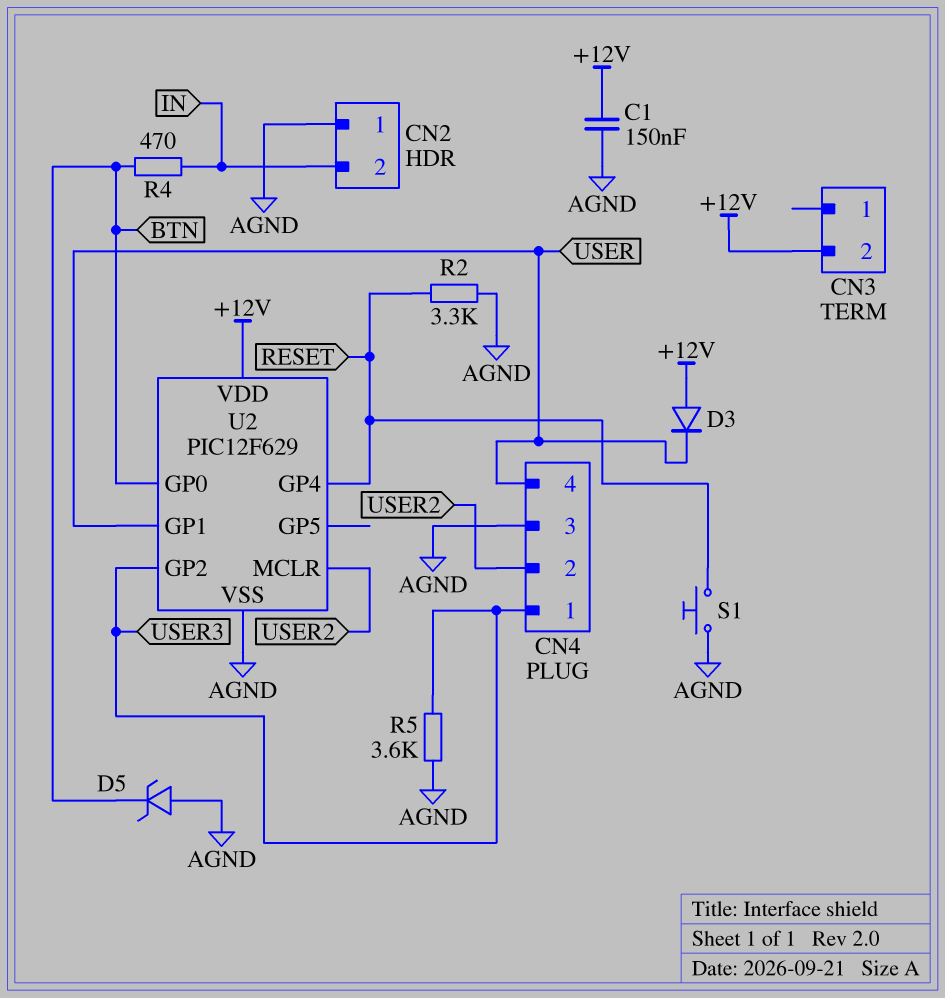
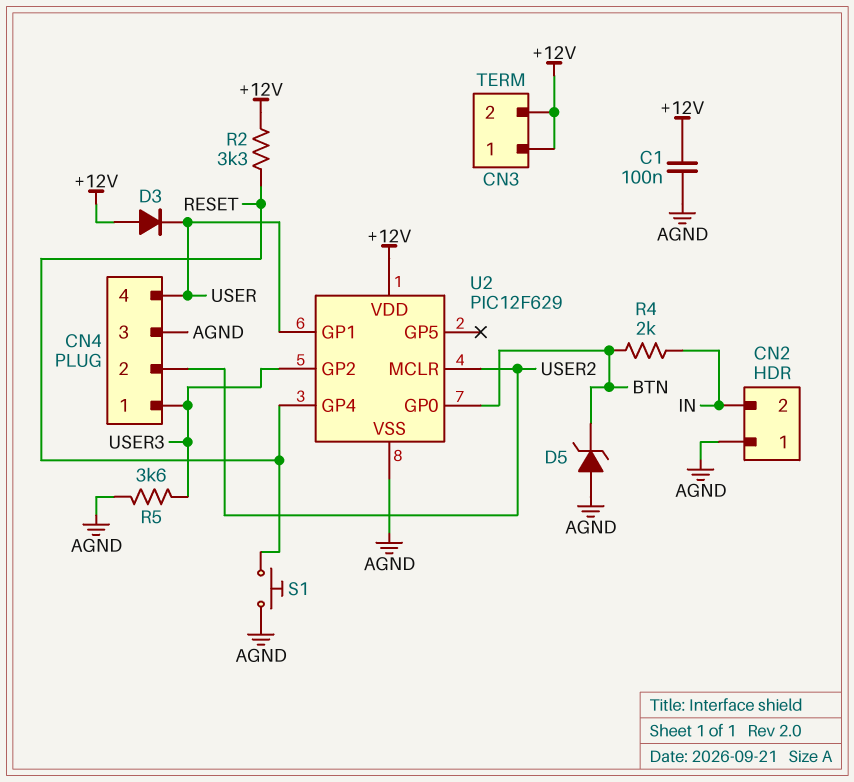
C1: 150nF (+12V, AGND) -> 100nF (+12V, AGND)
CN3 pin 1: none -> +12V
R2: 3.3k (AGND, RESET) -> 3.3k (+12V, RESET)
R4: 470 (BTN, IN) -> 2k (BTN, IN)

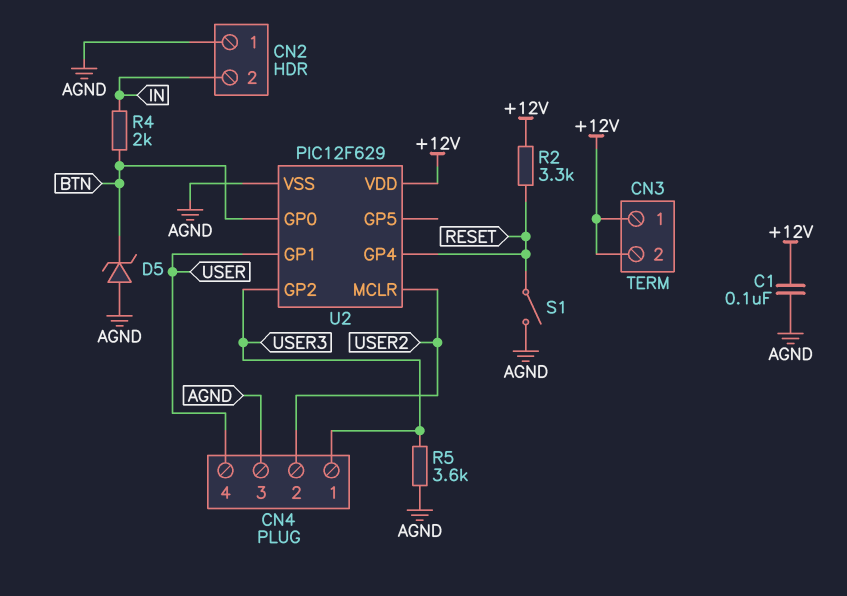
D3: diode (A +12V, K USER) -> none
S1: button (AGND, RESET) -> switch (AGND, RESET)

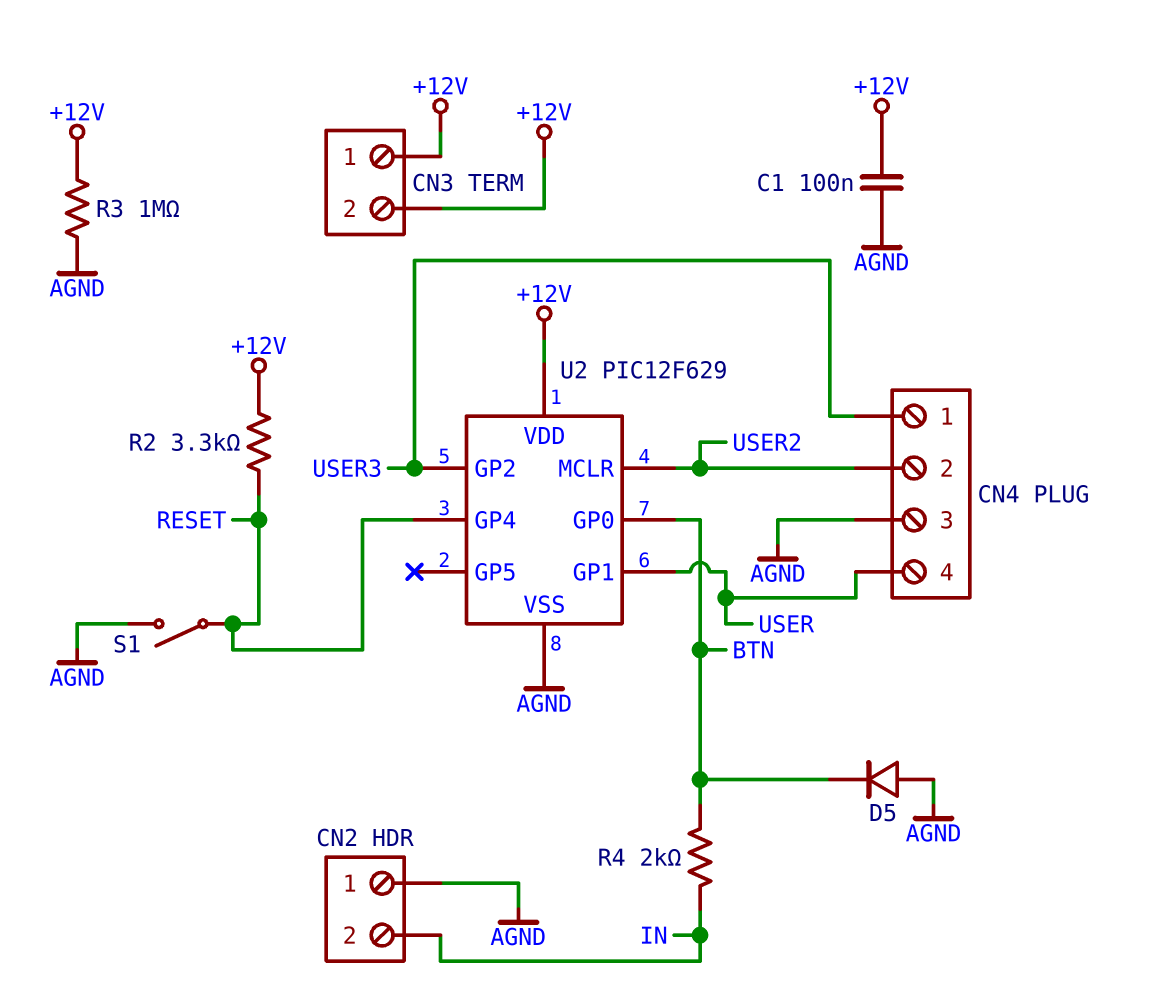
D5: zener (A AGND, K BTN) -> diode (A AGND, K BTN)
R3: none -> 1M (+12V, AGND)
R5: 3.6k (AGND, USER3) -> none

